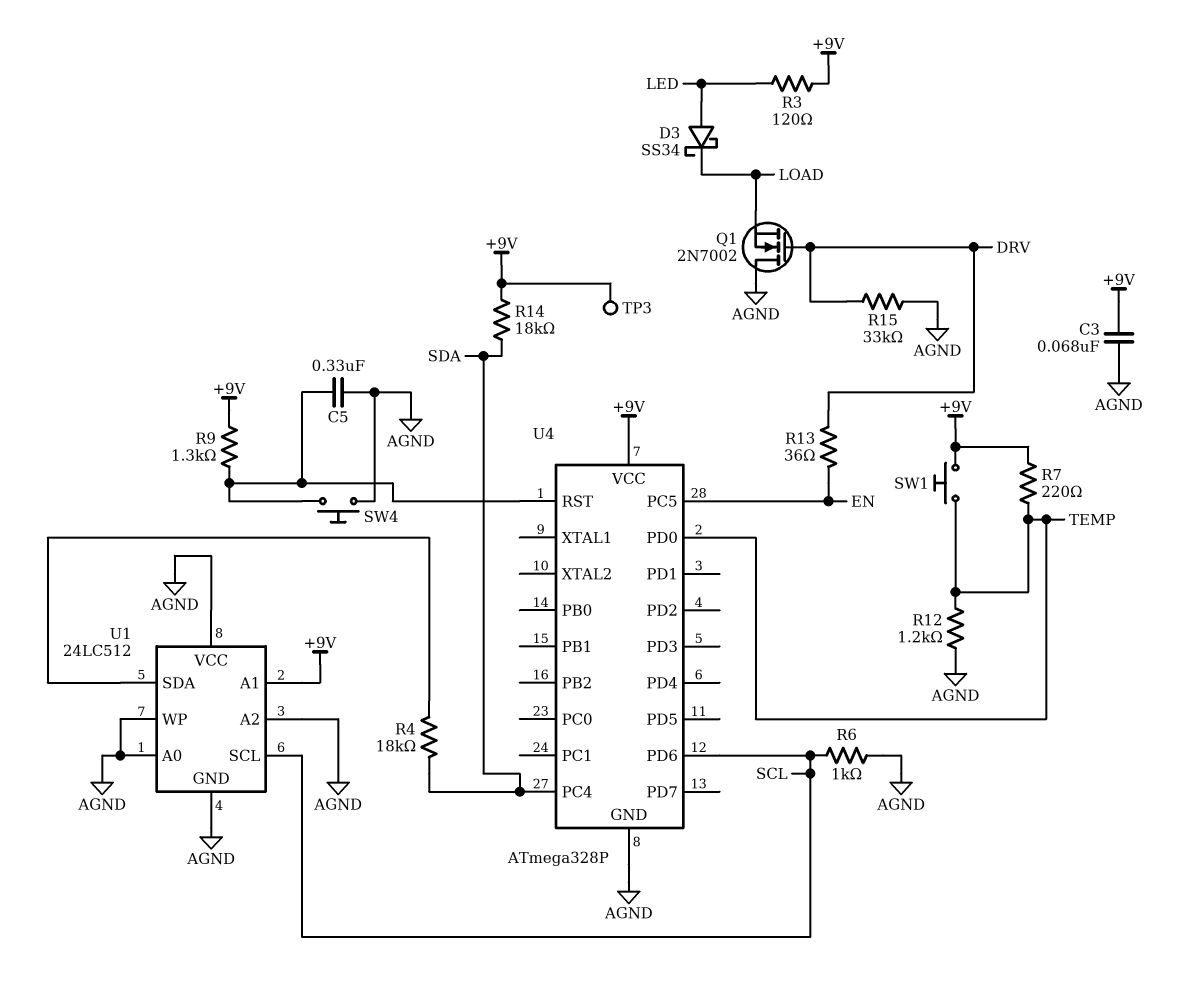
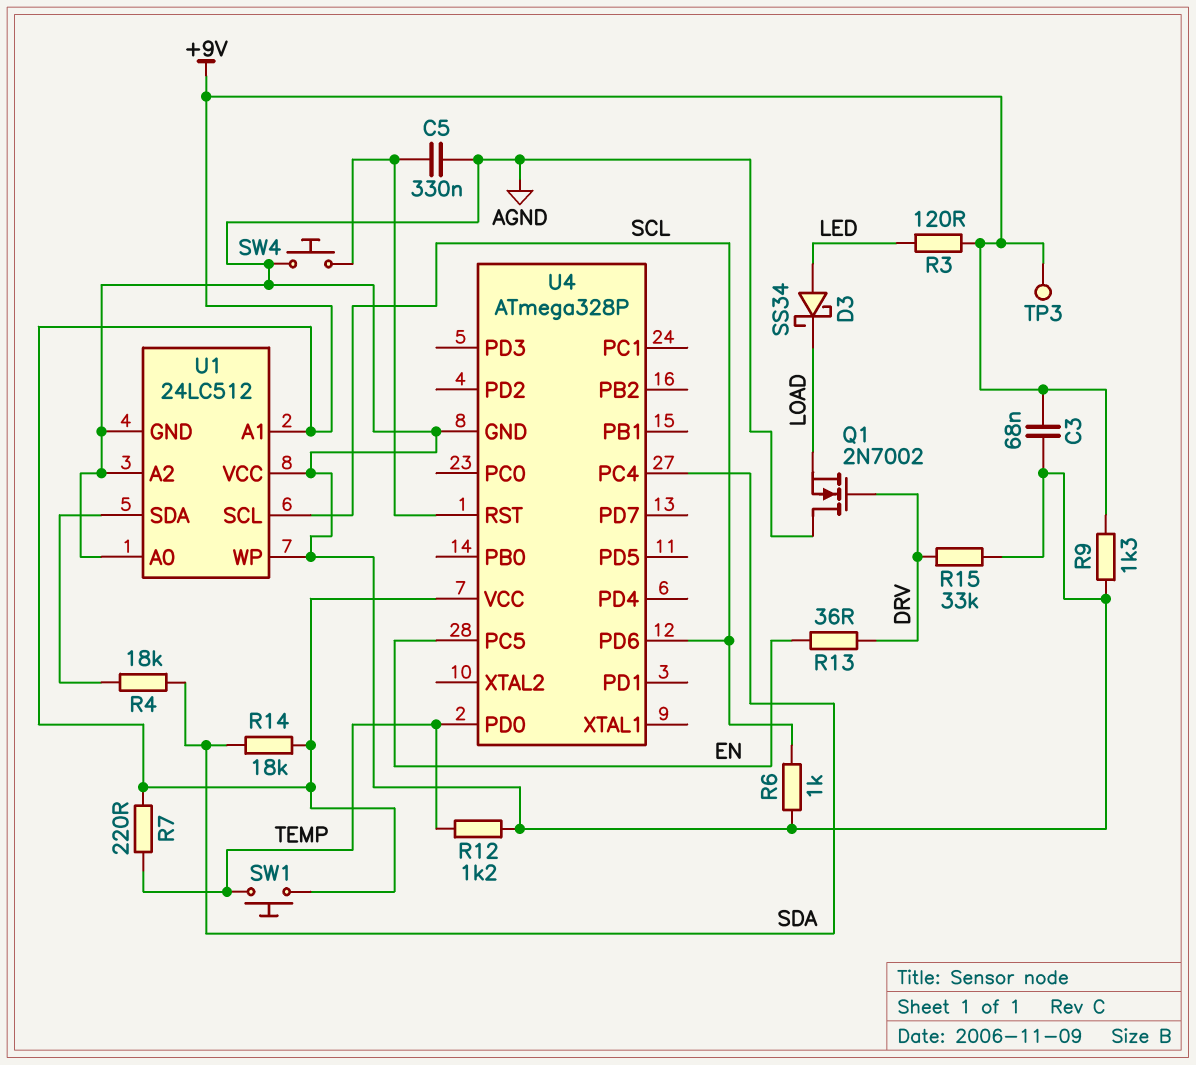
R9: 1.3k (+9V, U4/RST) -> 1.3k (+9V, AGND)

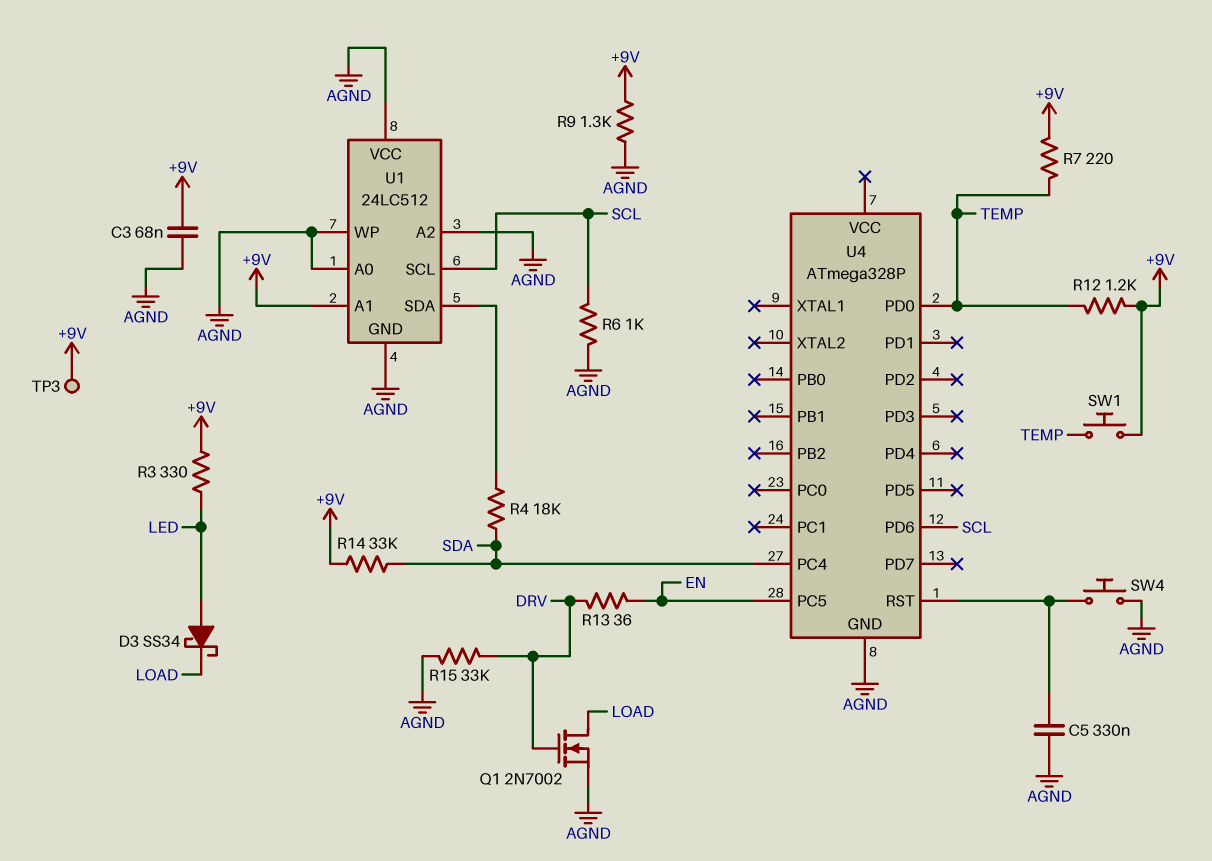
Q1: NMOS 2N7002 (G DRV, D AGND, S LOAD) -> NMOS 2N7002 (G DRV, D LOAD, S AGND)
R3: 120 (+9V, LED) -> 330 (+9V, LED)
R12: 1.2k (AGND, TEMP) -> 1.2k (+9V, TEMP)
R14: 18k (+9V, SDA) -> 33k (+9V, SDA)
U4 pin VCC: +9V -> none

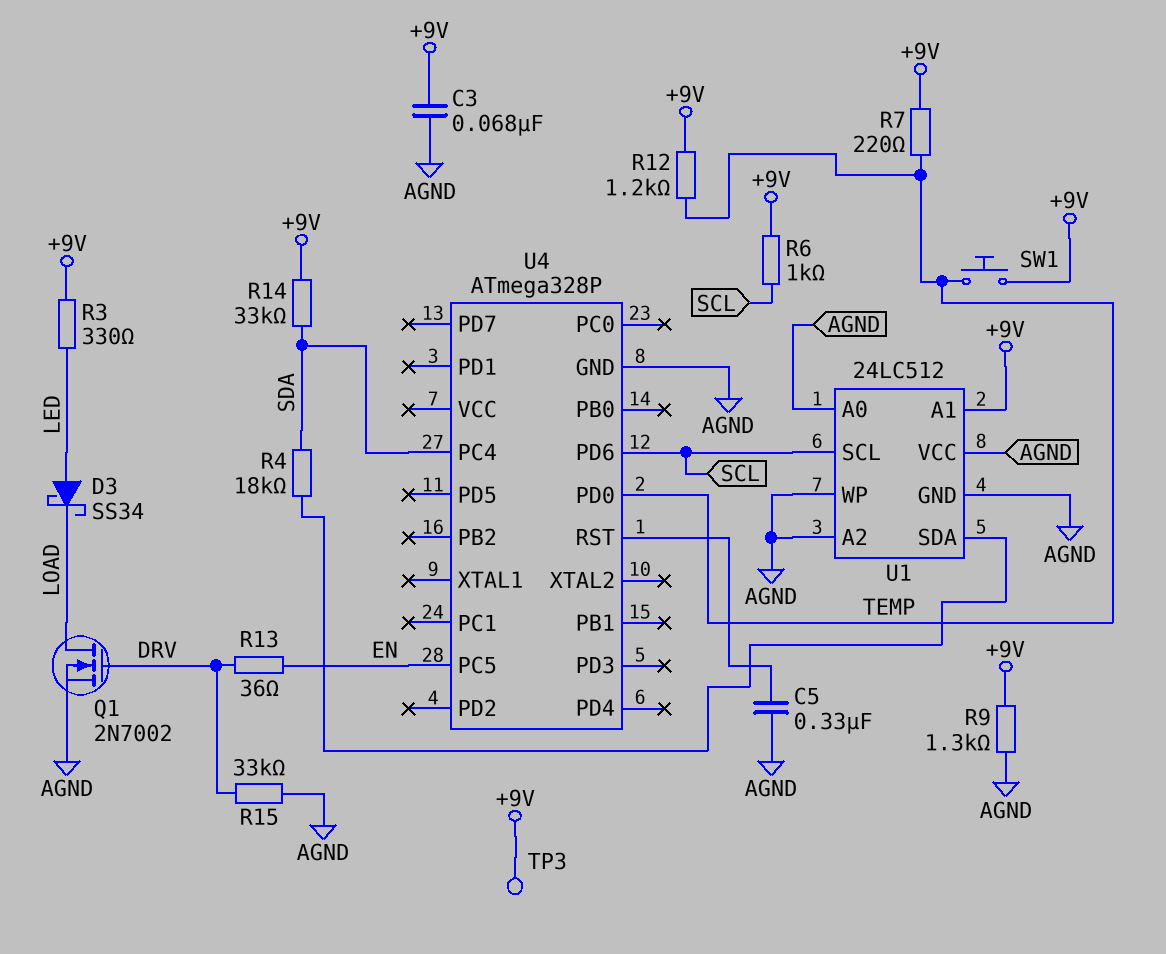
R6: 1k (AGND, SCL) -> 1k (+9V, SCL)
SW4: button (AGND, U4/RST) -> none

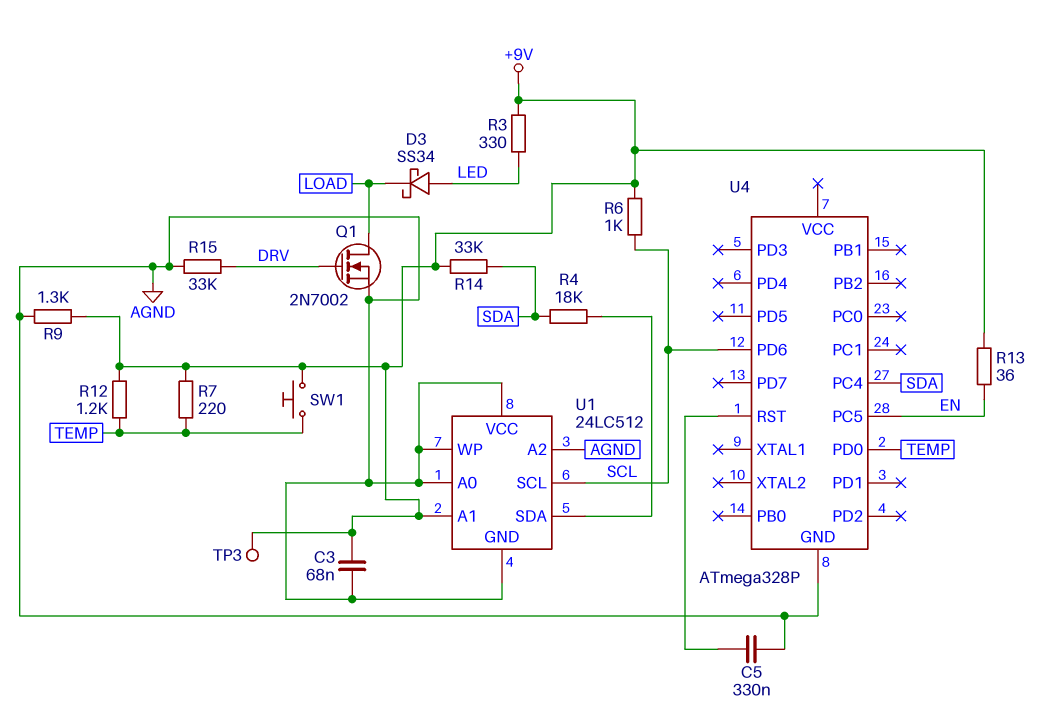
R13: 36 (DRV, EN) -> 36 (+9V, EN)

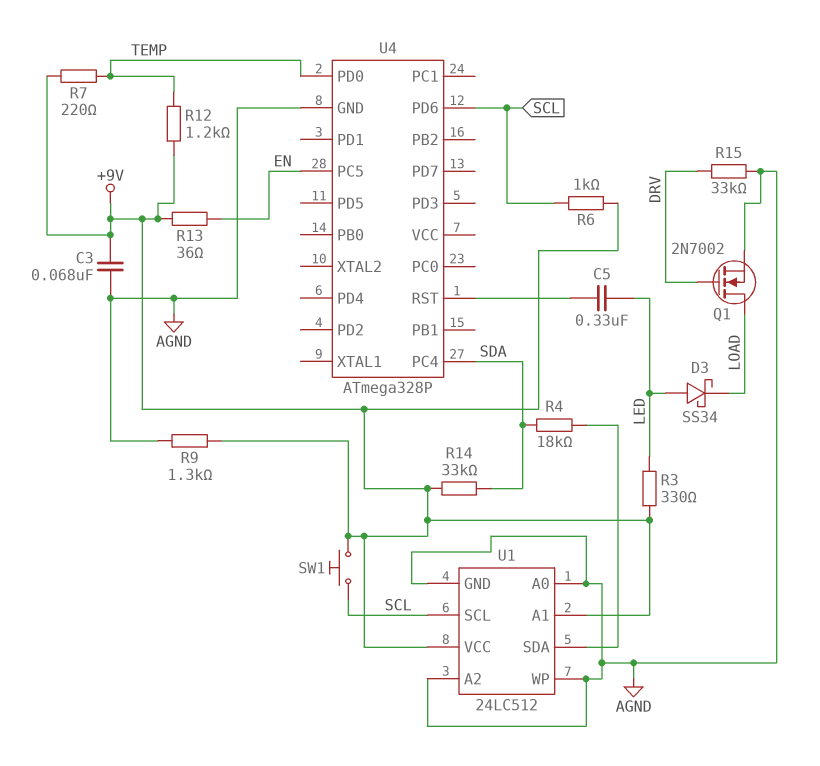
C5: 330nF (AGND, U4/RST) -> 330nF (LED, U4/RST)
SW1: button (+9V, TEMP) -> button (+9V, SCL)
TP3: test point (+9V) -> none
U1 pin VCC: AGND -> +9V

